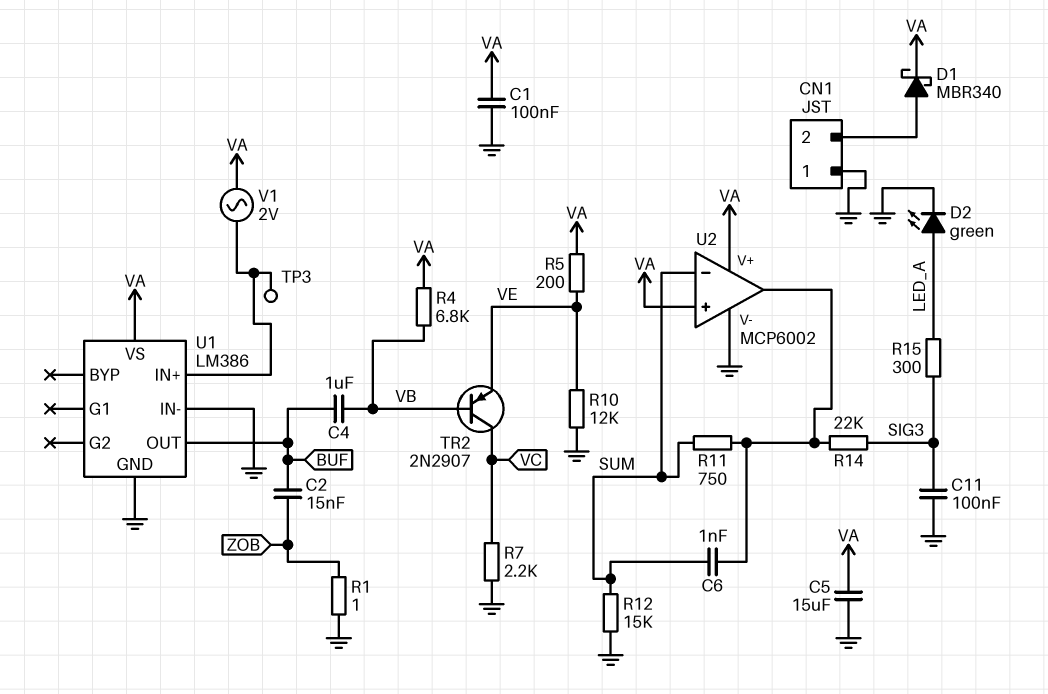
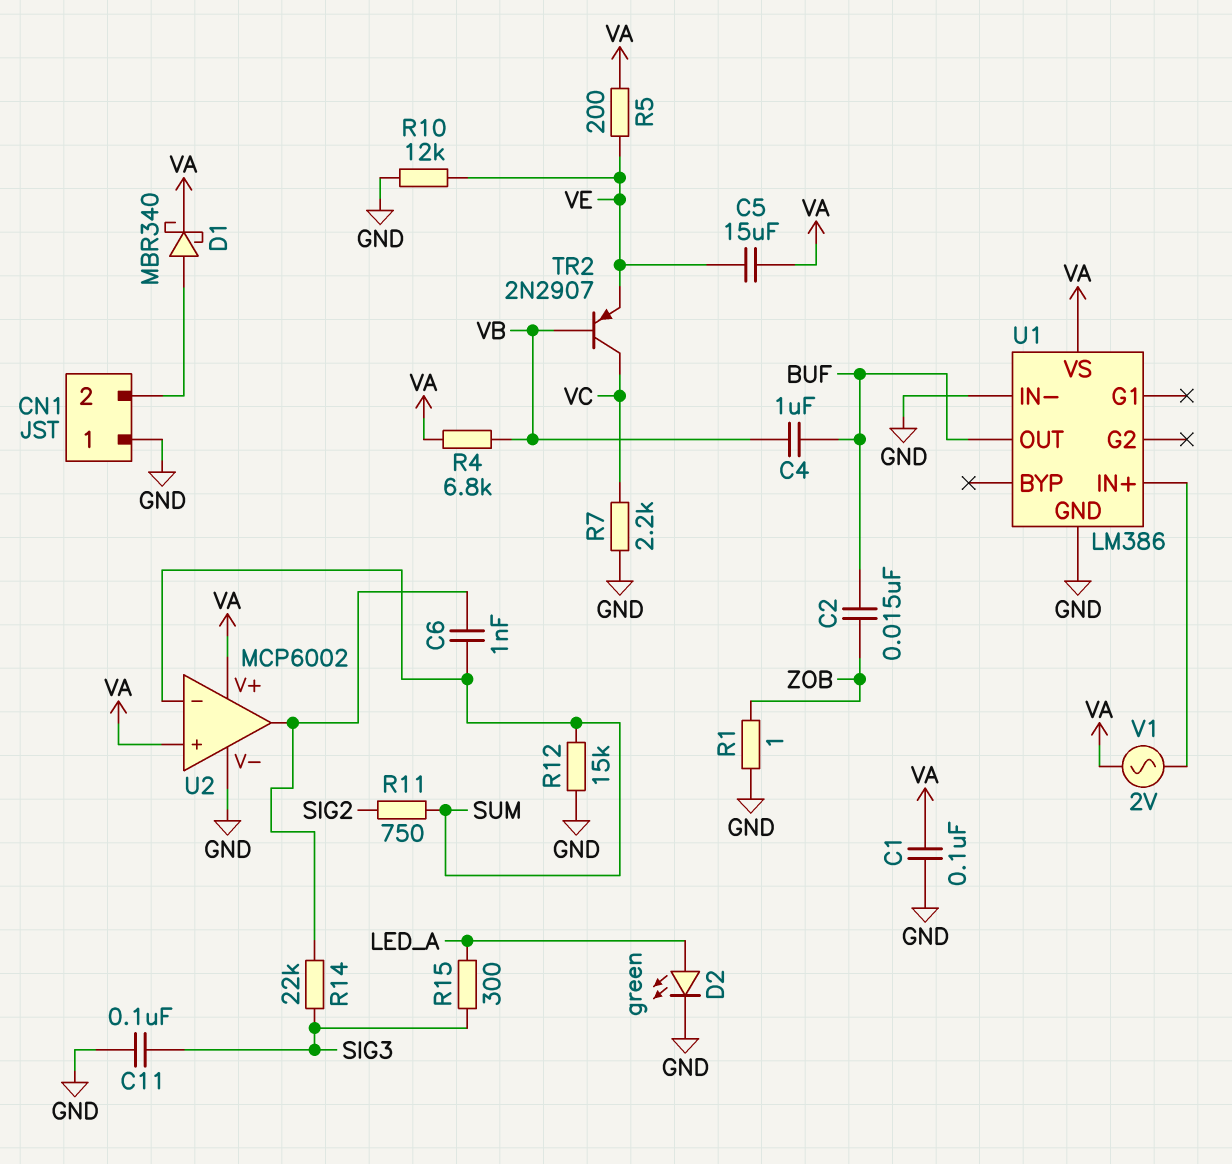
C5: 15uF (GND, VA) -> 15uF (VA, VE)
R11: 750 (SUM, U2/out) -> 750 (SIG2, SUM)
TP3: test point (U1/IN+) -> none

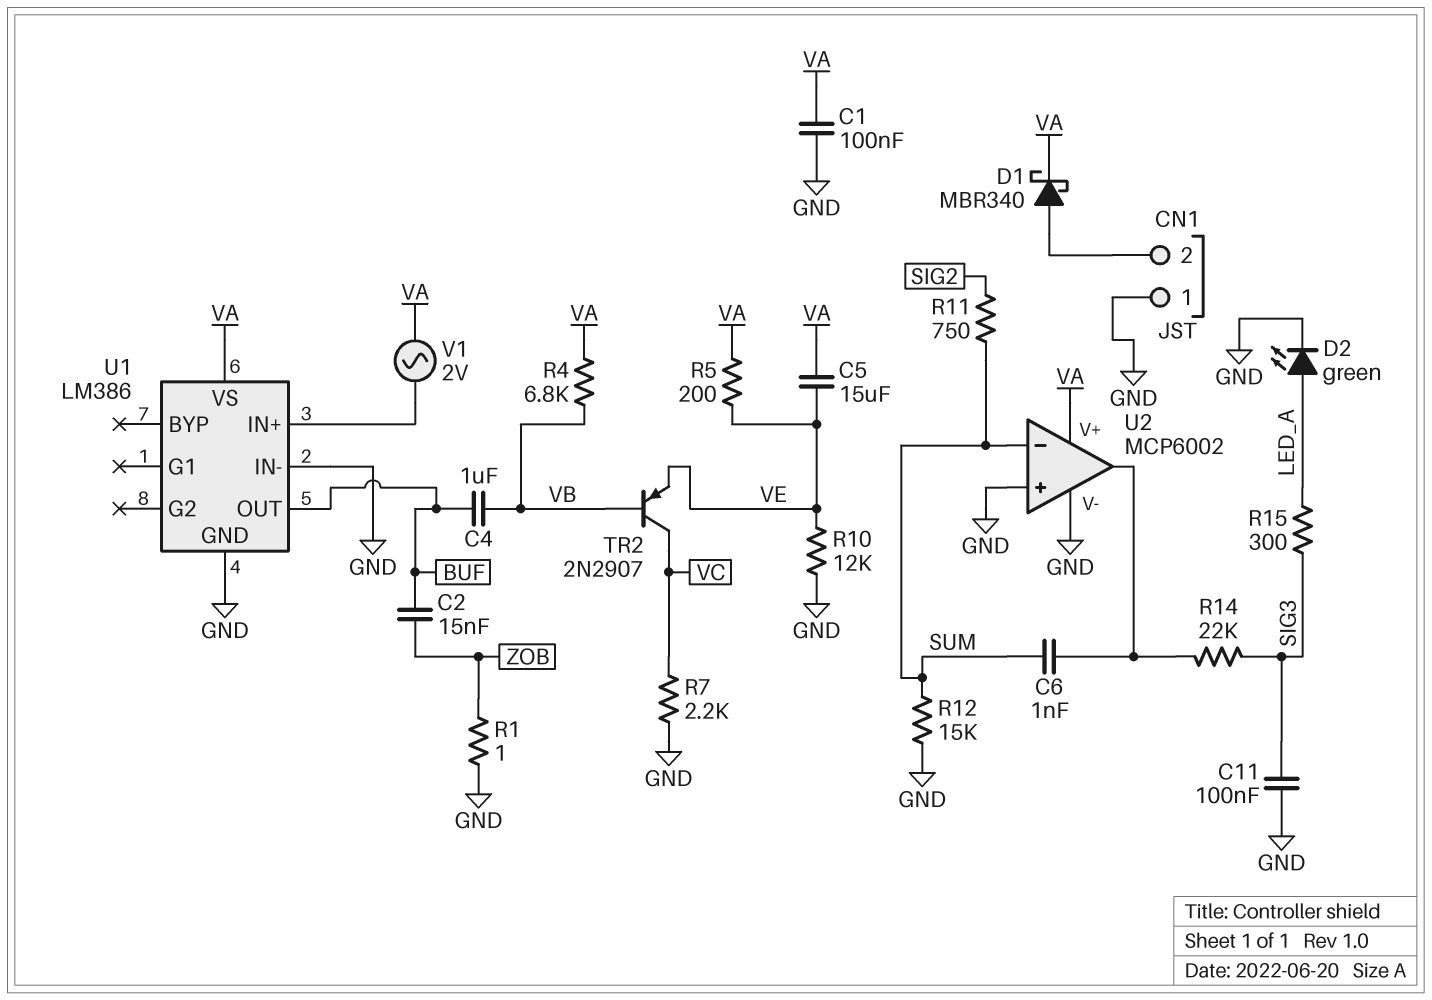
U2 pin in+: VA -> GND

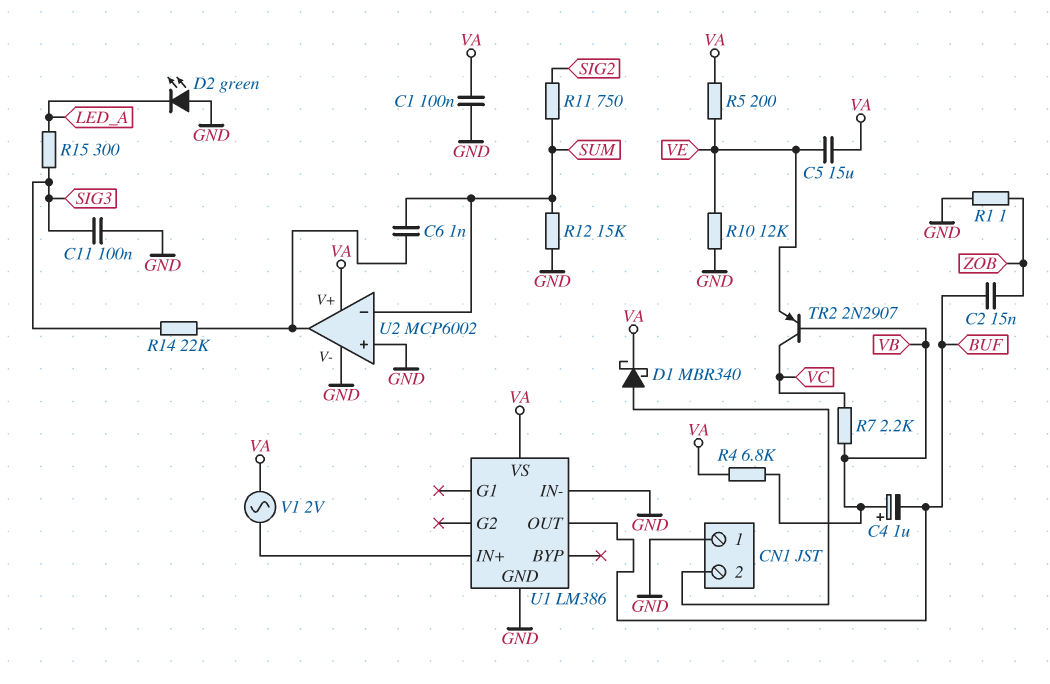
C4: 1uF (BUF, VB) -> 1uF (plus VB, minus BUF)
D2: LED green (A LED_A, K GND) -> LED green (A GND, K LED_A)
R7: 2.2k (GND, VC) -> 2.2k (VB, VC)

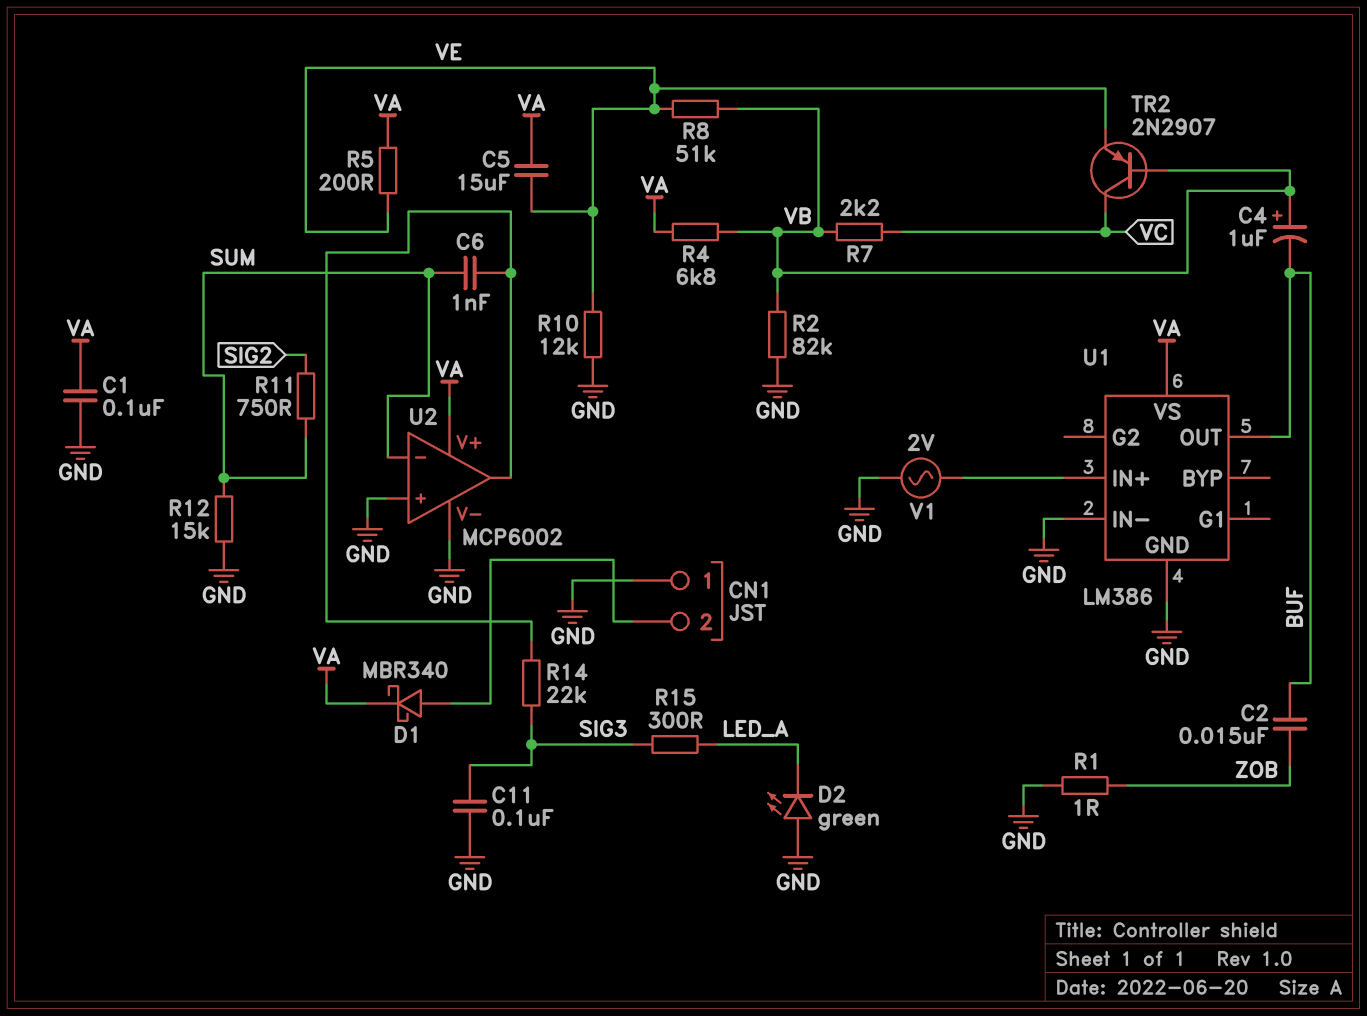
R2: none -> 82k (GND, VB)
R8: none -> 51k (VB, VE)
V1: AC 2V (U1/IN+, VA) -> AC 2V (GND, U1/IN+)

